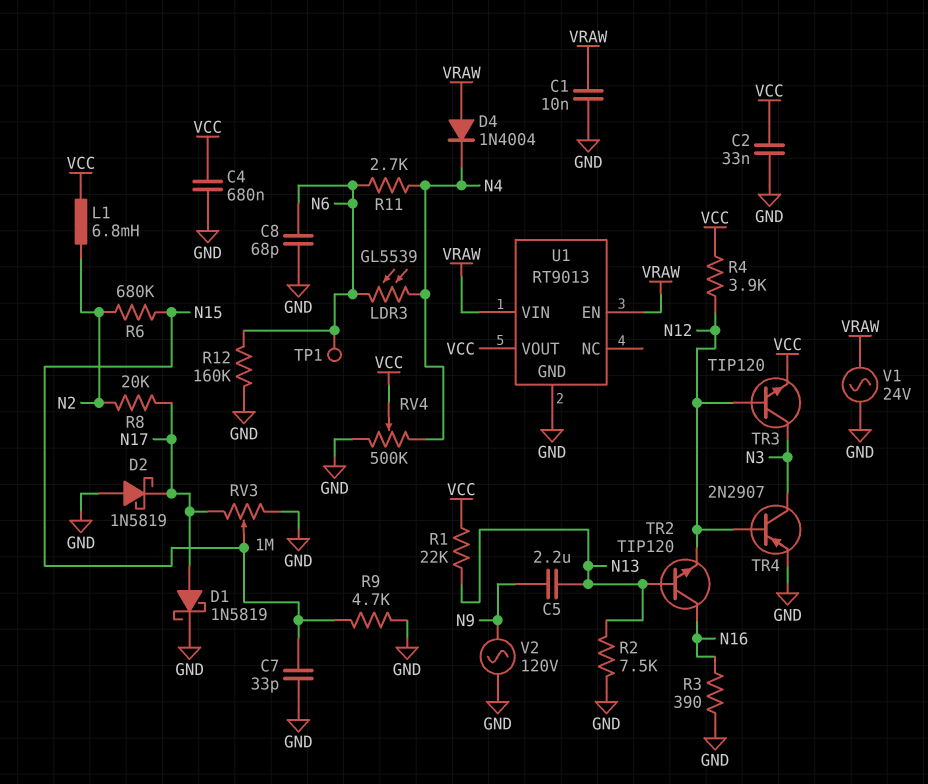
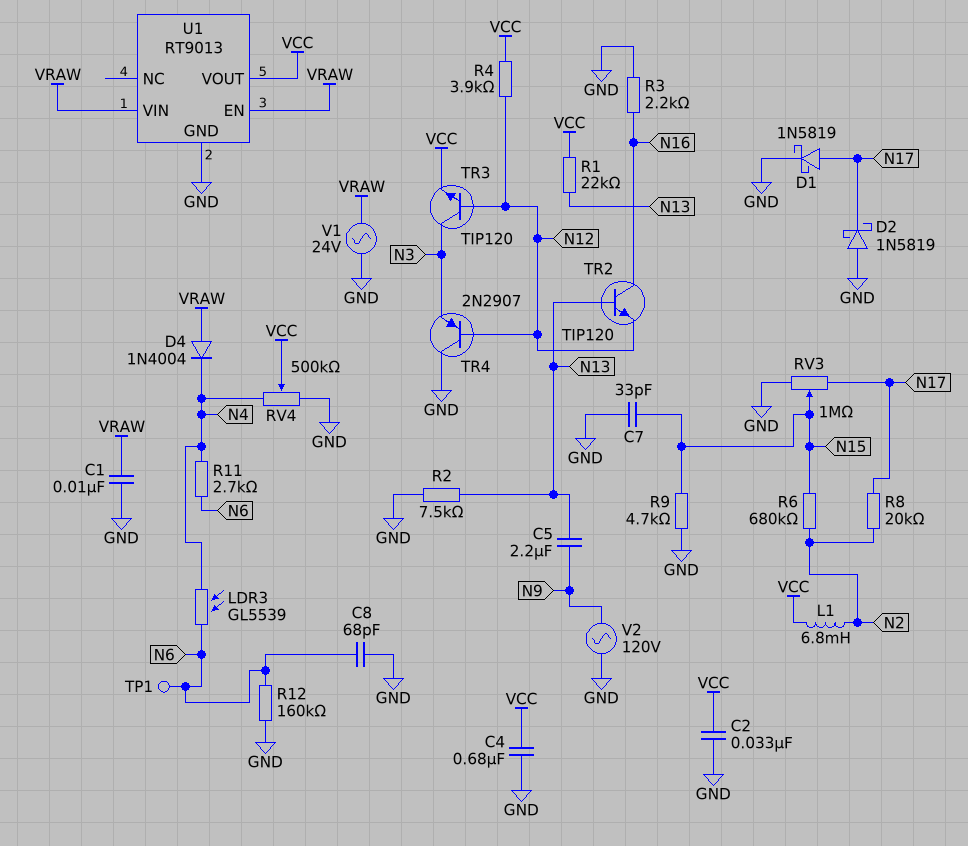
R3: 390 (GND, N16) -> 2.2k (GND, N16)
TR4: PNP 2N2907 (B N12, C N3, E GND) -> PNP 2N2907 (B N12, C GND, E N3)

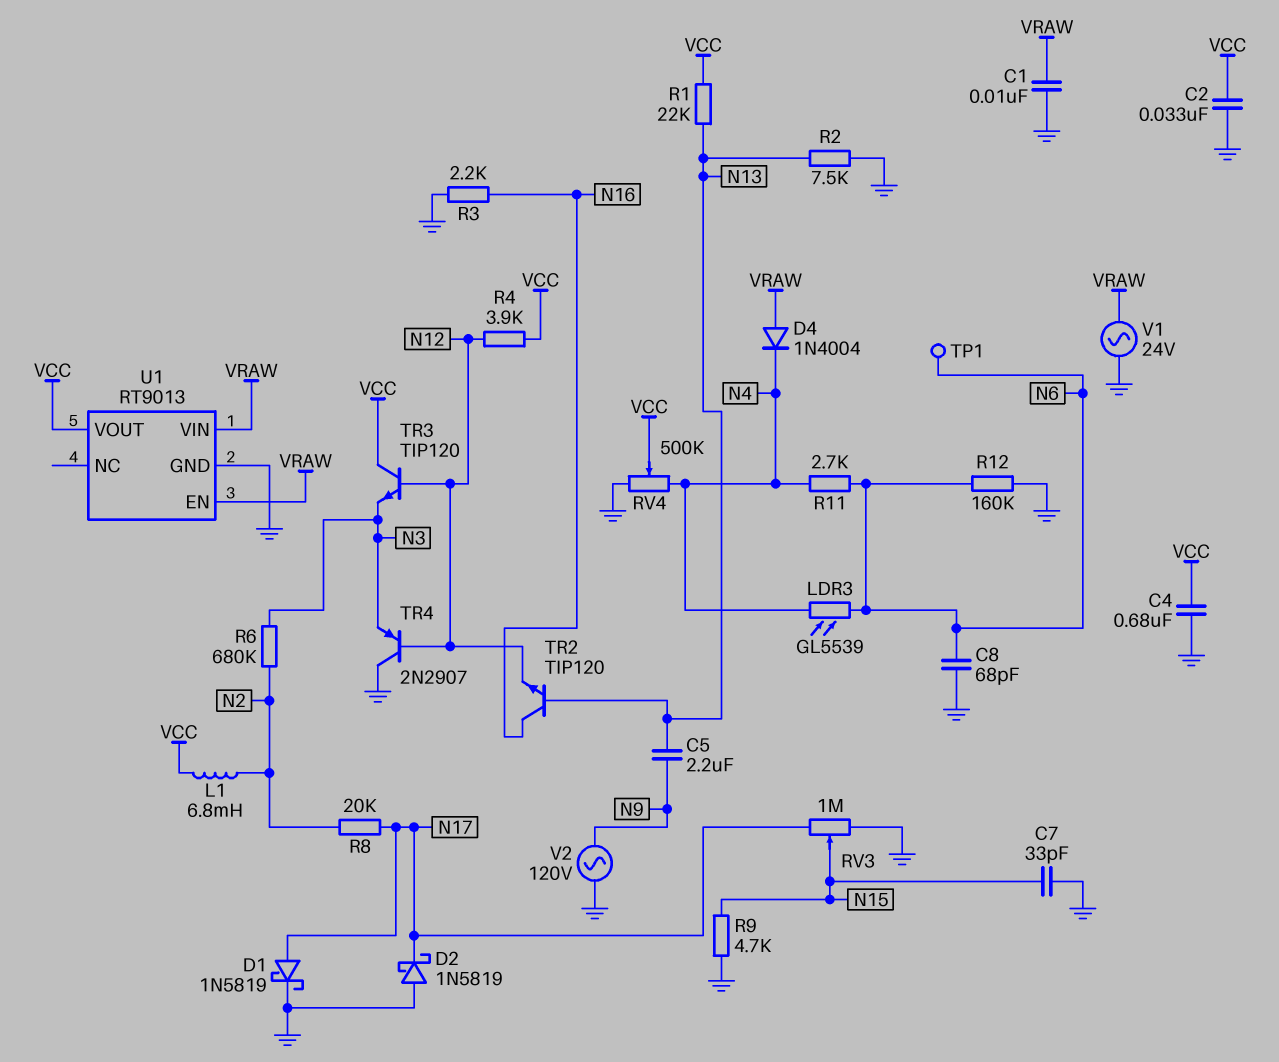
R6: 680k (N2, N15) -> 680k (N2, N3)
TR3: NPN TIP120 (B N12, C N3, E VCC) -> NPN TIP120 (B N12, C VCC, E N3)

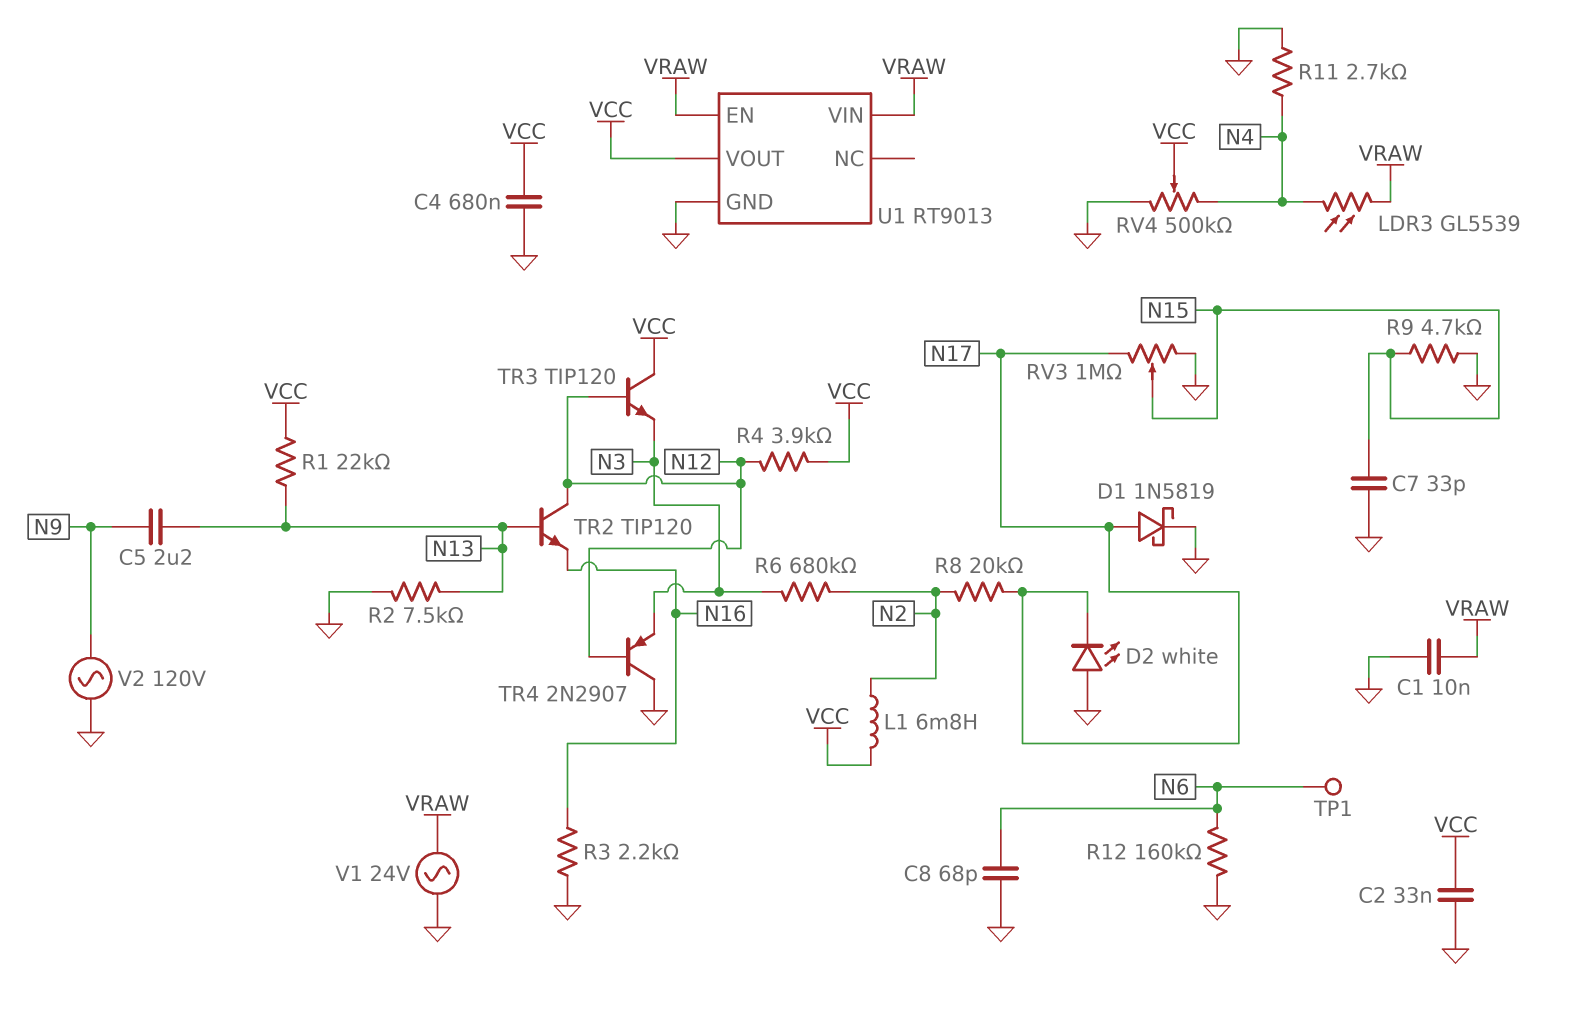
D2: schottky 1N5819 (A GND, K N17) -> LED white (A GND, K N17)
D4: diode 1N4004 (A VRAW, K N4) -> none
LDR3: GL5539 (N4, N6) -> GL5539 (N4, VRAW)
R11: 2.7k (N4, N6) -> 2.7k (GND, N4)
TR2: NPN TIP120 (B N13, C N16, E N12) -> NPN TIP120 (B N13, C N12, E N16)

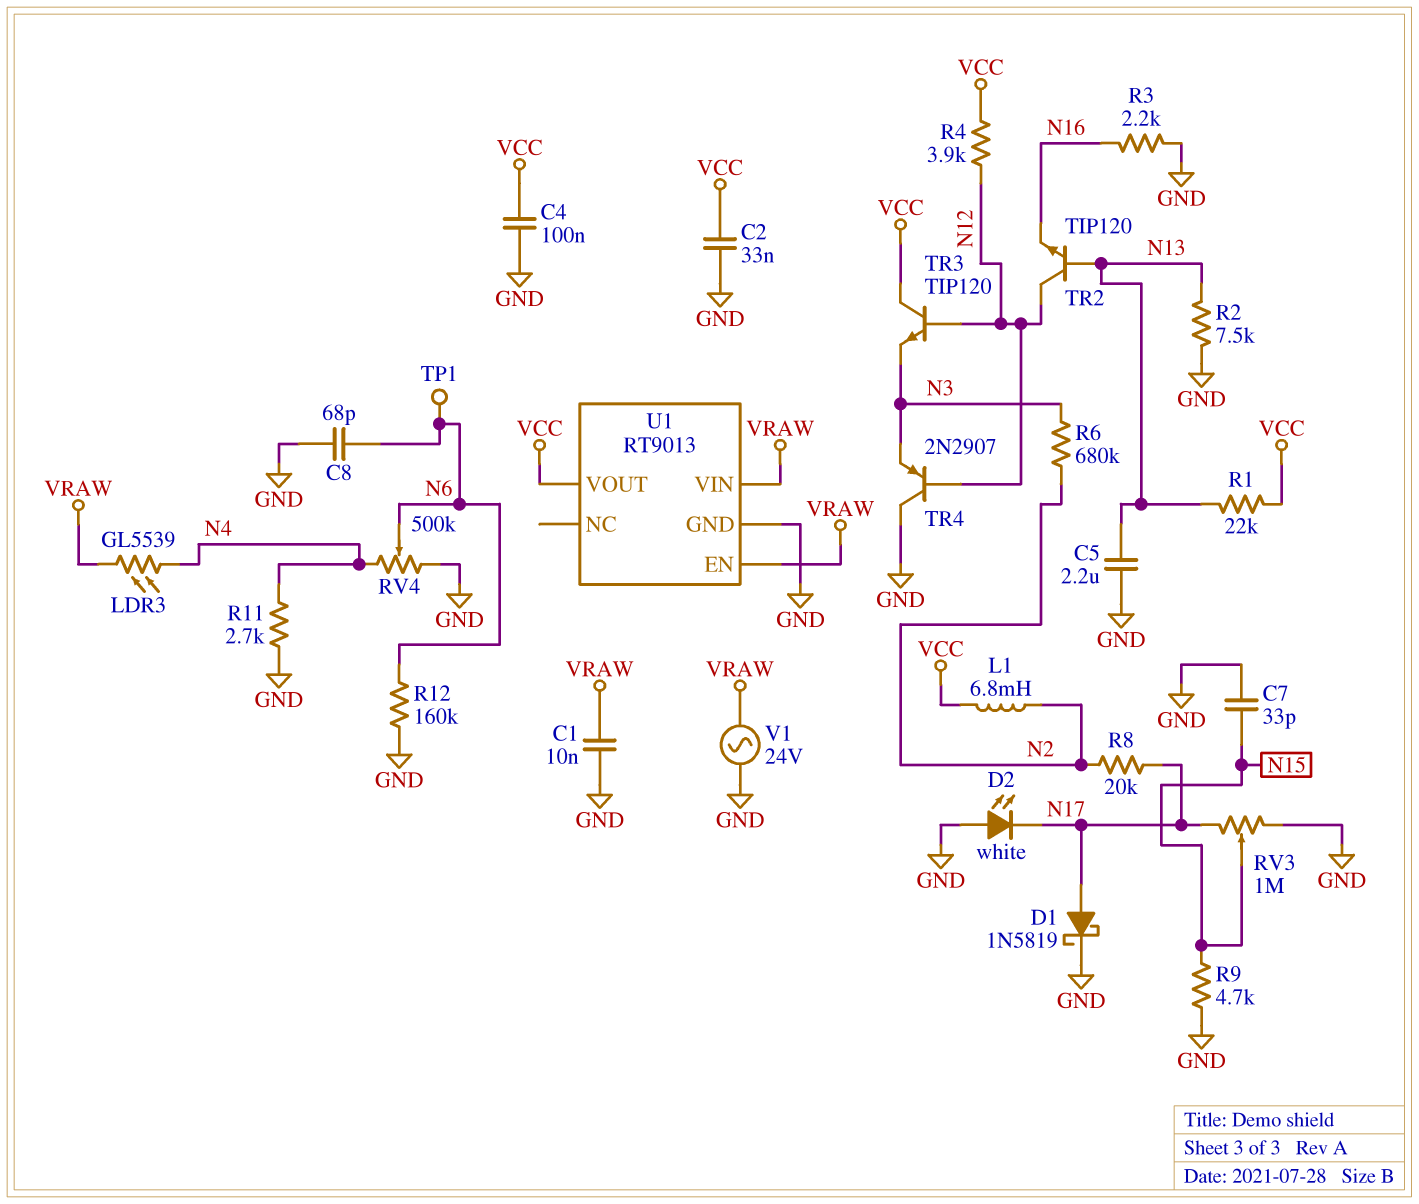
C4: 680nF (GND, VCC) -> 100nF (GND, VCC)
C5: 2.2uF (N9, N13) -> 2.2uF (GND, N13)
RV4: 500k (GND, N4, wiper VCC) -> 500k (GND, N4, wiper N6)
V2: AC 120V (GND, N9) -> none

